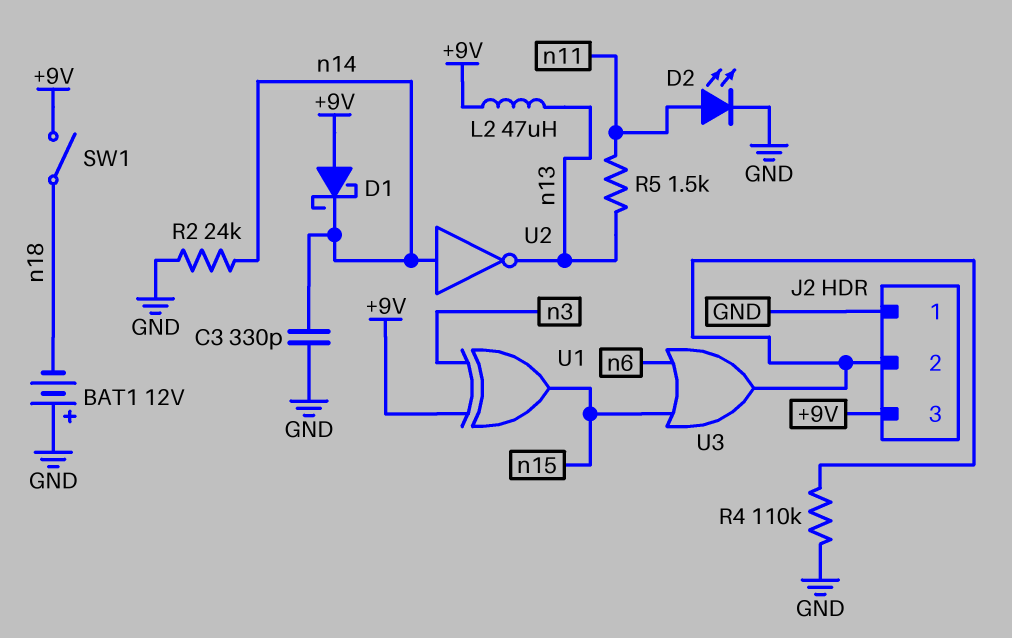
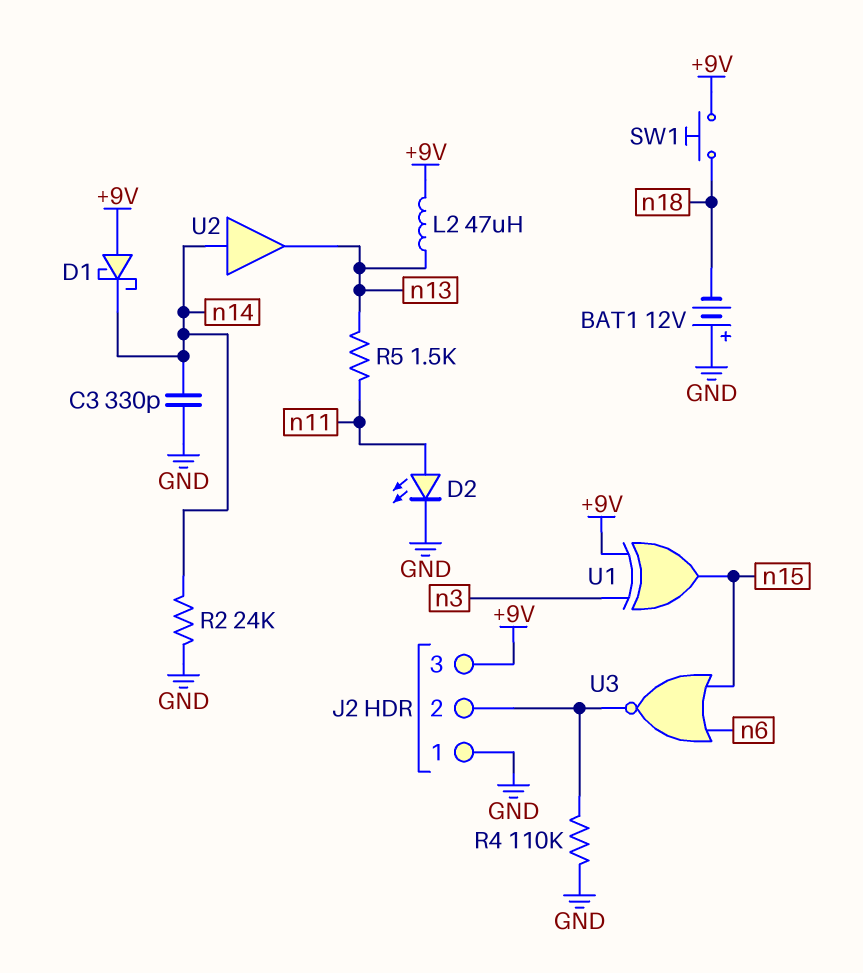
SW1: switch (+9V, n18) -> button (+9V, n18)
U2: NOT (in n14, out n13) -> buffer (in n14, out n13)
U3: OR (in n6, in n15, out J2/2) -> NOR (in n6, in n15, out J2/2)

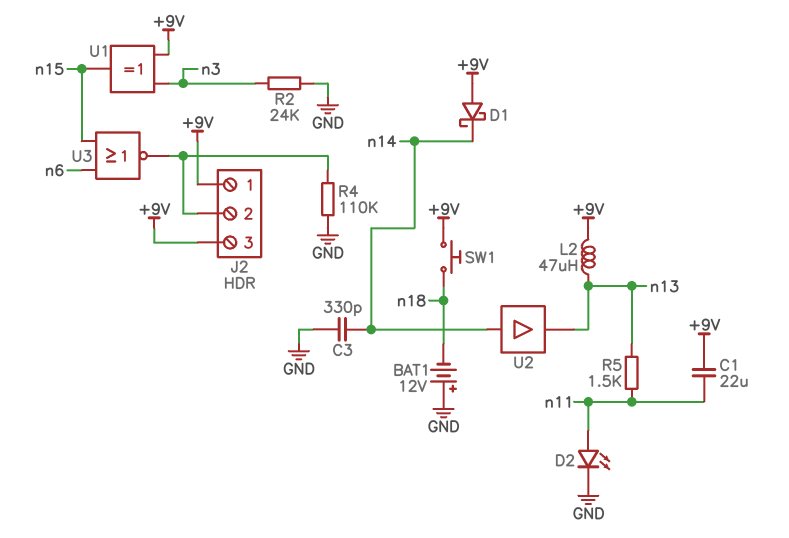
C1: none -> 22uF (+9V, n11)
J2 pin 1: GND -> +9V
R2: 24k (GND, n14) -> 24k (GND, n3)

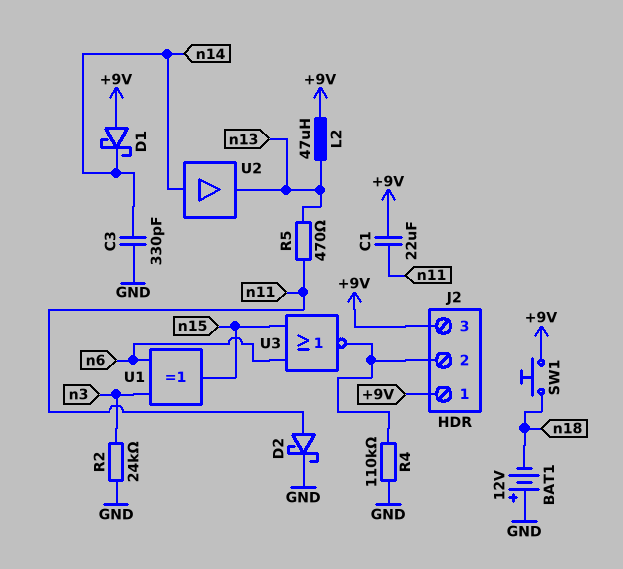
D2: LED (A n11, K GND) -> schottky (A n11, K GND)
R5: 1.5k (n11, n13) -> 470 (n11, n13)
U1: XOR (in +9V, in n3, out n15) -> XOR (in n3, in n6, out n15)

